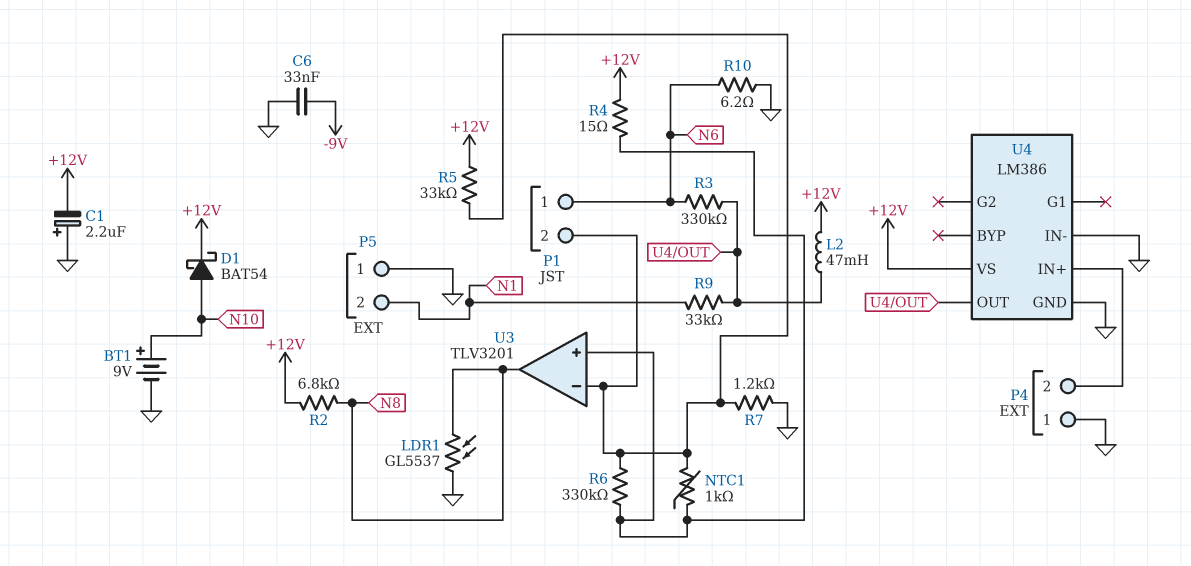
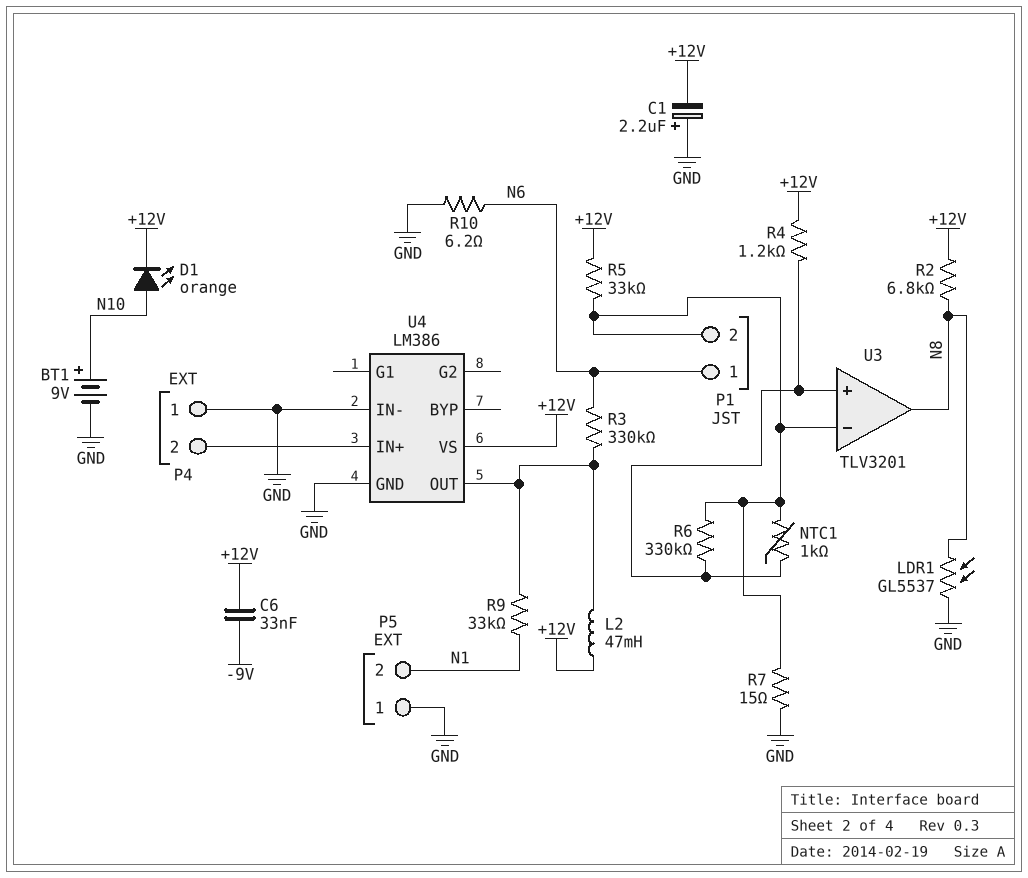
C6: 33nF (-9V, GND) -> 33nF (+12V, -9V)
D1: schottky BAT54 (A N10, K +12V) -> LED orange (A N10, K +12V)
R4: 15 (+12V, U3/in+) -> 1.2k (+12V, U3/in+)
R7: 1.2k (GND, P1/2) -> 15 (GND, P1/2)

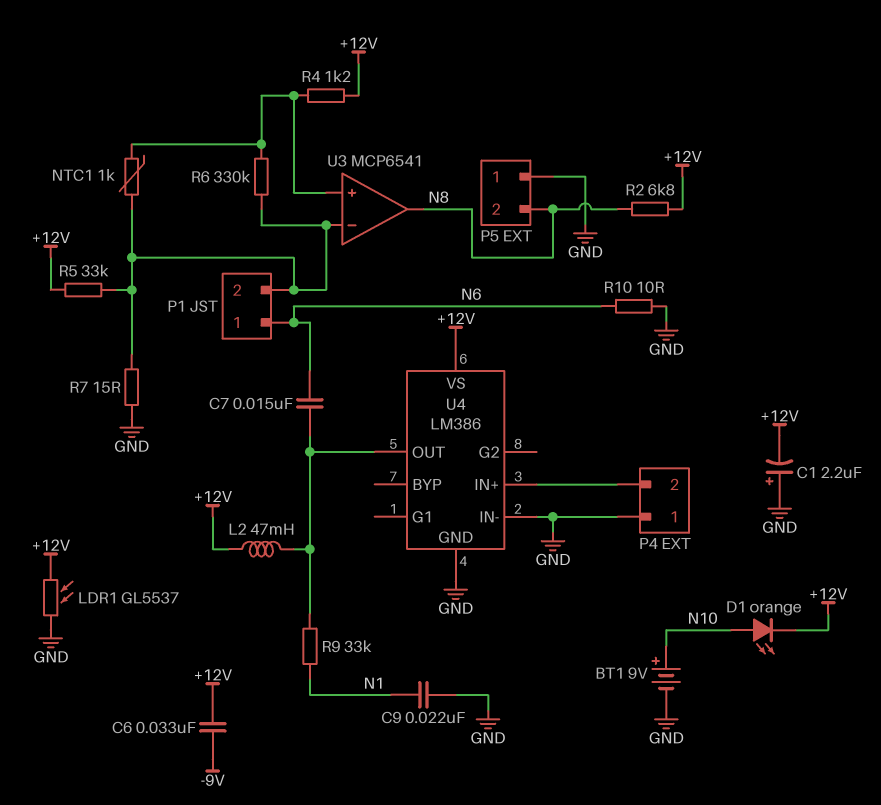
C7: none -> 15nF (N6, U4/OUT)
C9: none -> 22nF (GND, N1)
LDR1: GL5537 (GND, N8) -> GL5537 (+12V, GND)
P5 pin 2: N1 -> N8
R3: 330k (N6, U4/OUT) -> none
R10: 6.2 (GND, N6) -> 10 (GND, N6)
U3: TLV3201 -> MCP6541

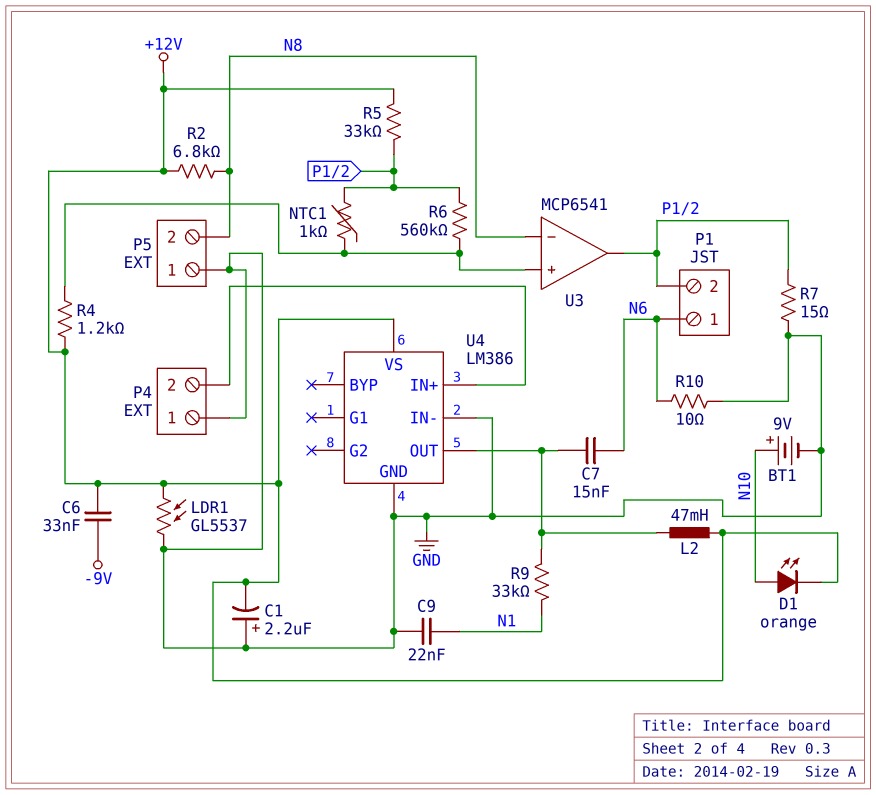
R6: 330k (P1/2, U3/in+) -> 560k (P1/2, U3/in+)
U3 pin in-: P1/2 -> N8
U3 pin out: N8 -> P1/2

